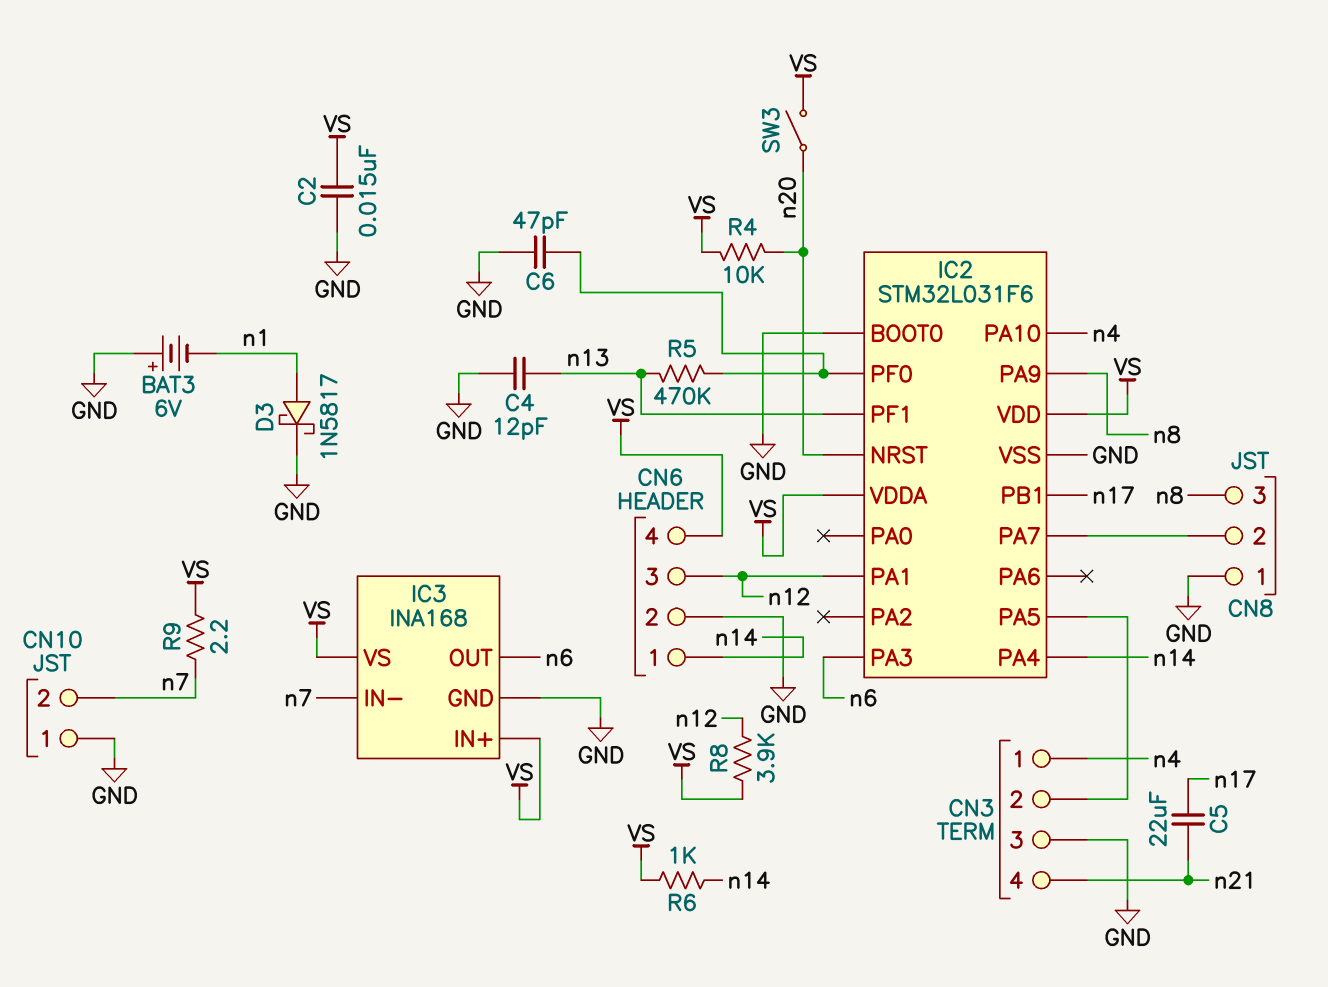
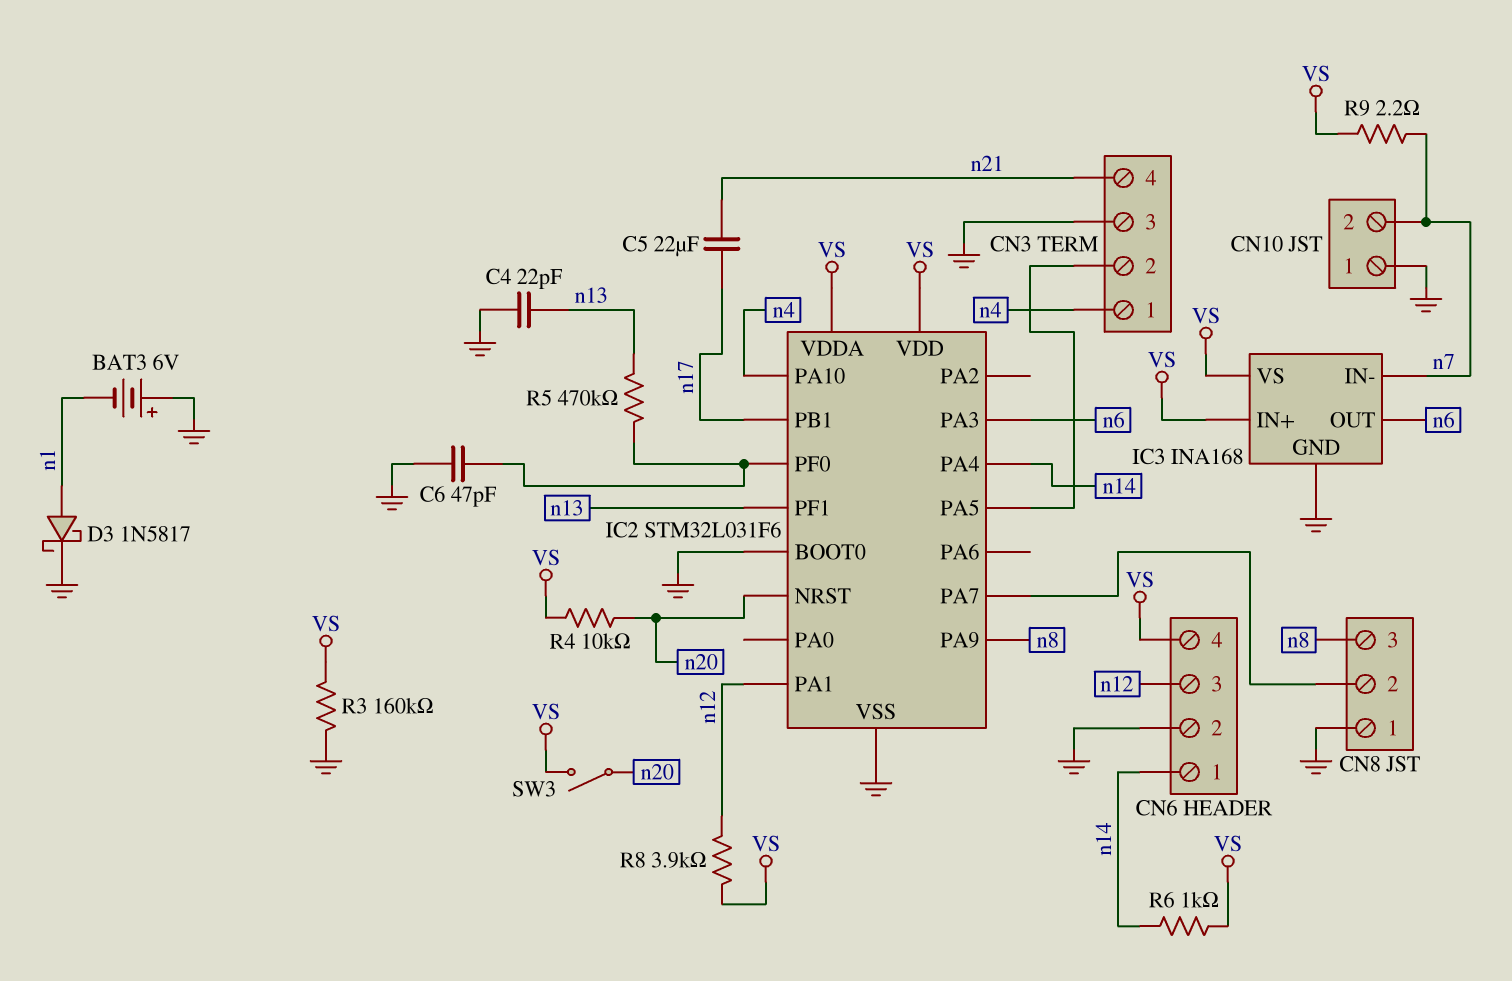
C2: 15nF (GND, VS) -> none
C4: 12pF (GND, n13) -> 22pF (GND, n13)
R3: none -> 160k (GND, VS)

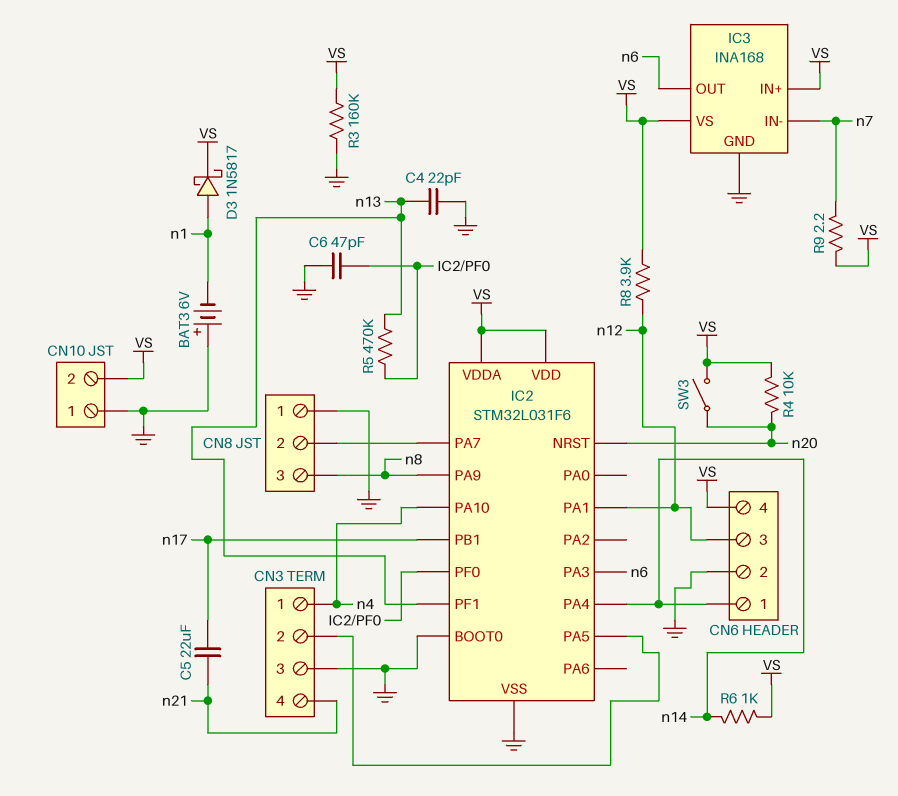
CN10 pin 2: n7 -> VS
D3: schottky 1N5817 (A n1, K GND) -> schottky 1N5817 (A n1, K VS)

